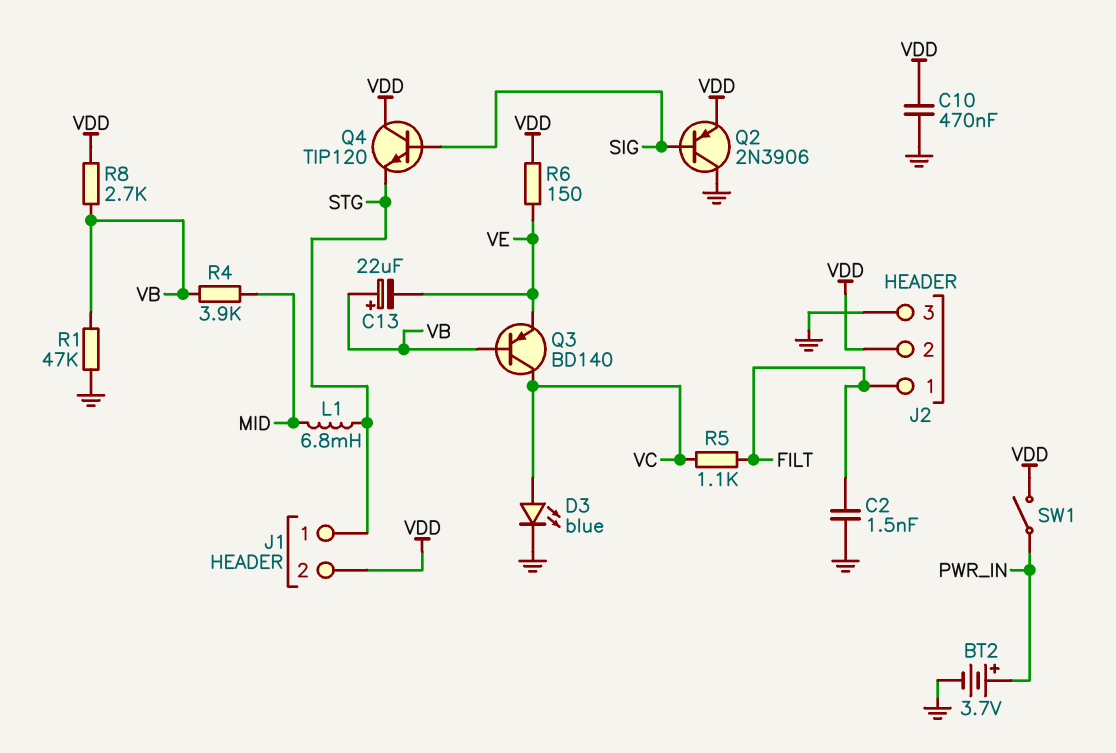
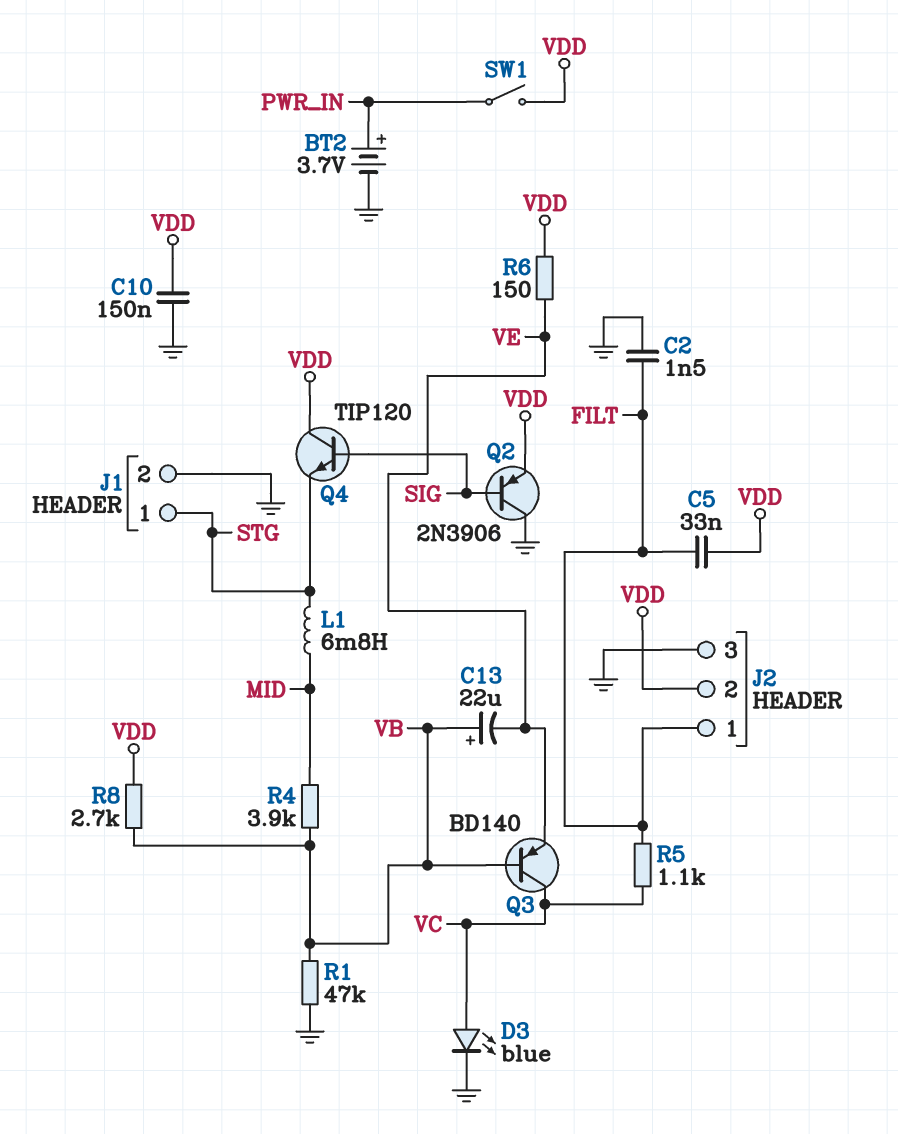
C5: none -> 33nF (FILT, VDD)
C10: 470nF (GND, VDD) -> 150nF (GND, VDD)
J1 pin 2: VDD -> GND

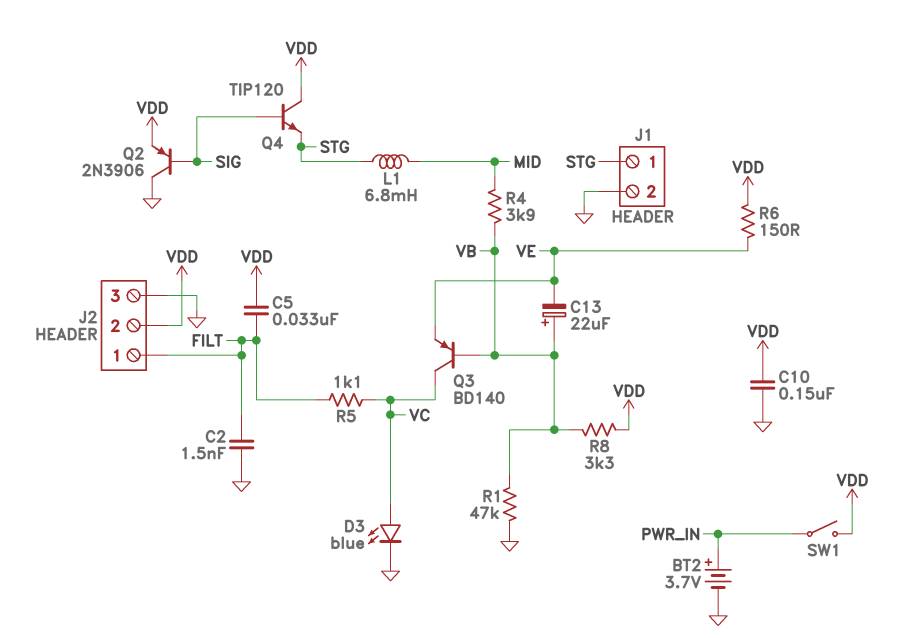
R8: 2.7k (VB, VDD) -> 3.3k (VB, VDD)

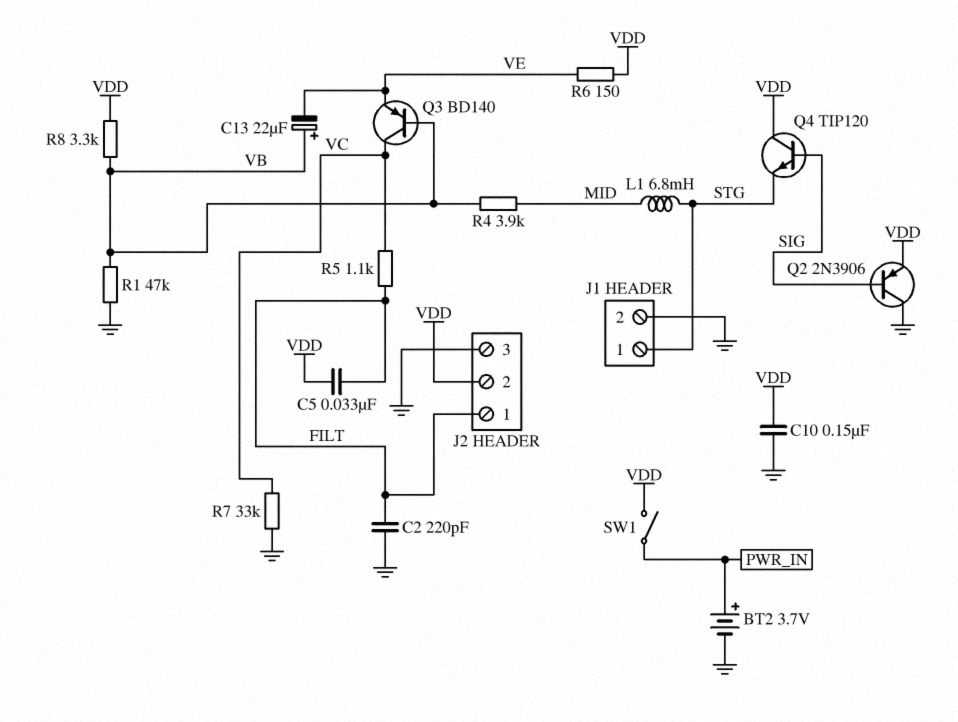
C2: 1.5nF (FILT, GND) -> 220pF (FILT, GND)
D3: LED blue (A VC, K GND) -> none
R7: none -> 33k (GND, VC)

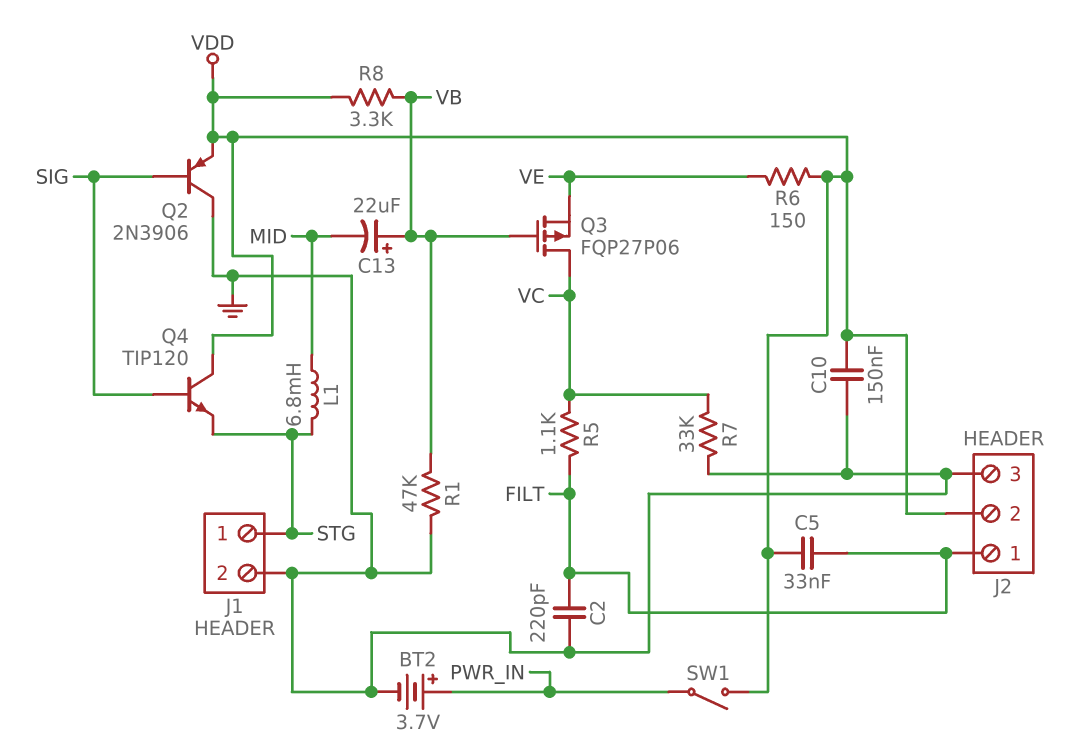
C13: 22uF (plus VB, minus VE) -> 22uF (plus VB, minus MID)
Q3: PNP BD140 (B VB, C VC, E VE) -> PMOS FQP27P06 (G VB, D VC, S VE)
R4: 3.9k (MID, VB) -> none

